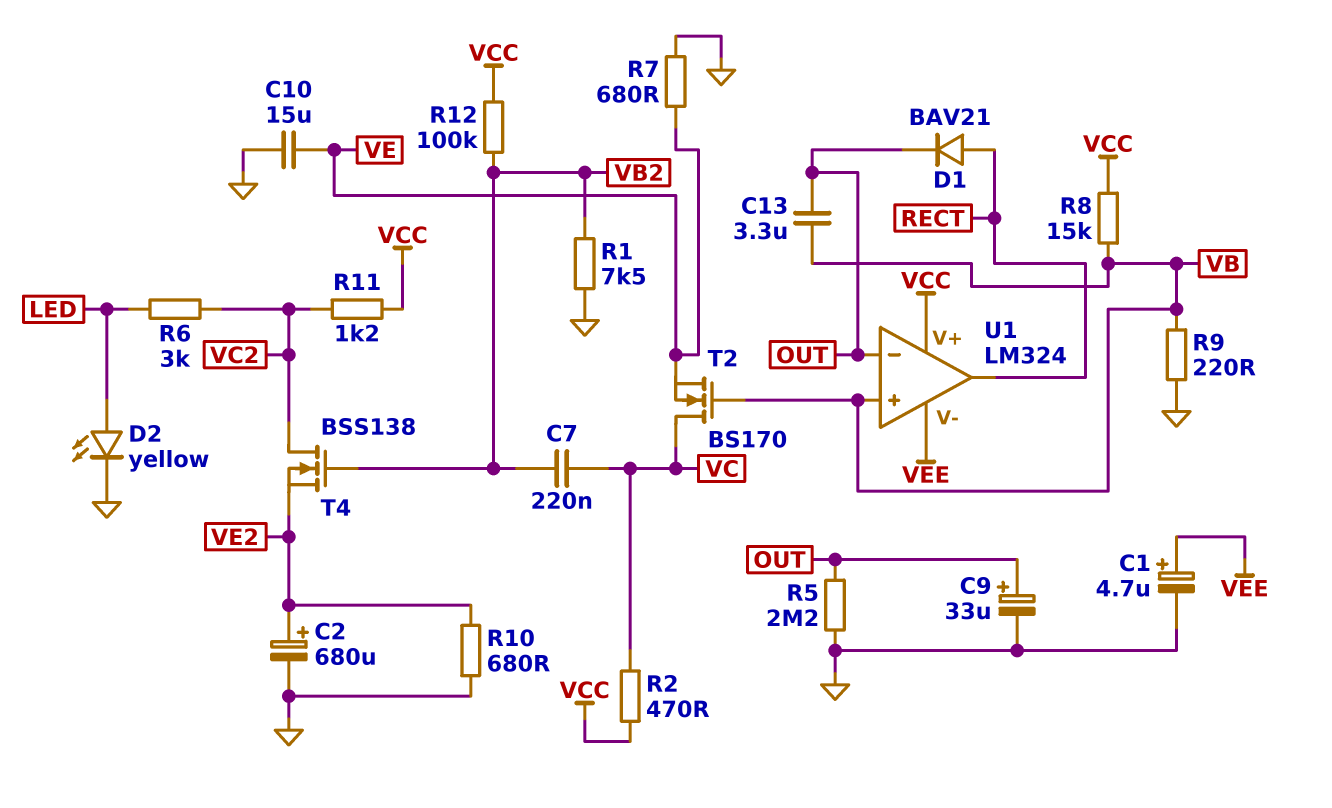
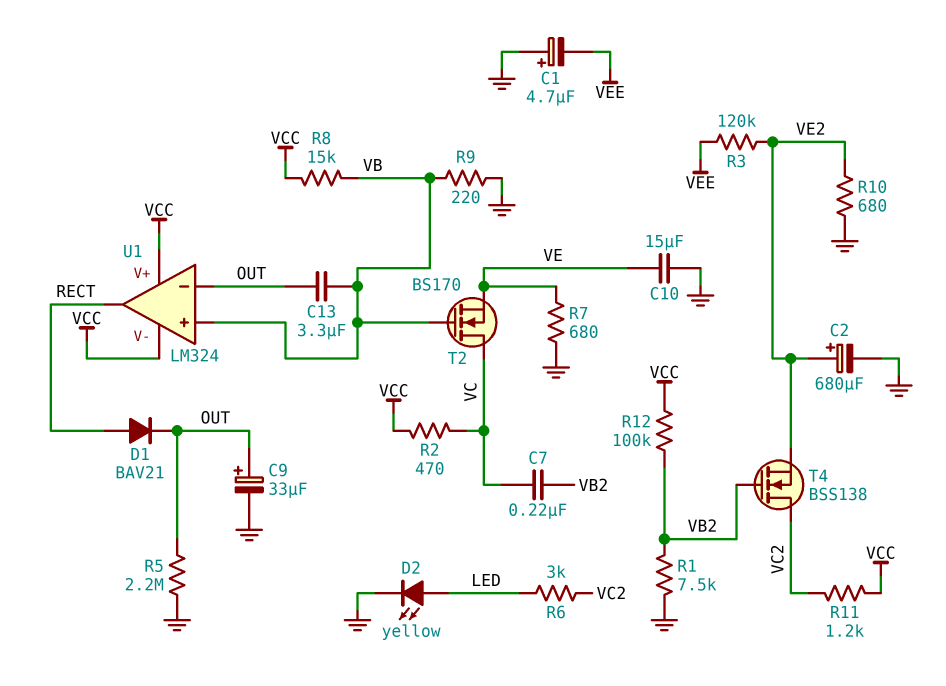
C1: 4.7uF (plus VEE, minus GND) -> 4.7uF (plus GND, minus VEE)
R3: none -> 120k (VE2, VEE)
U1 pin V-: VEE -> VCC

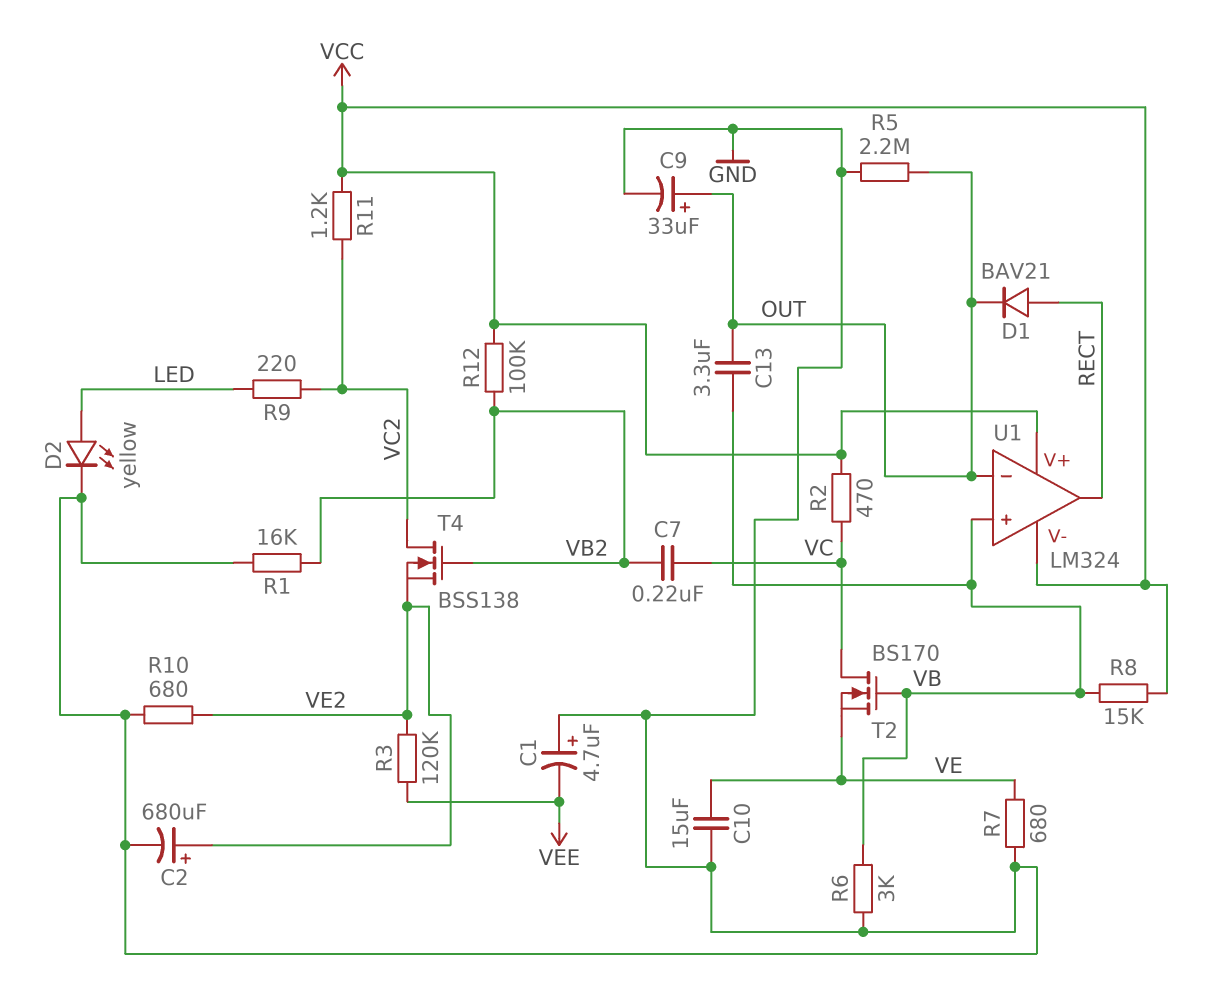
R1: 7.5k (GND, VB2) -> 16k (GND, VB2)
R6: 3k (LED, VC2) -> 3k (GND, VB)
R9: 220 (GND, VB) -> 220 (LED, VC2)

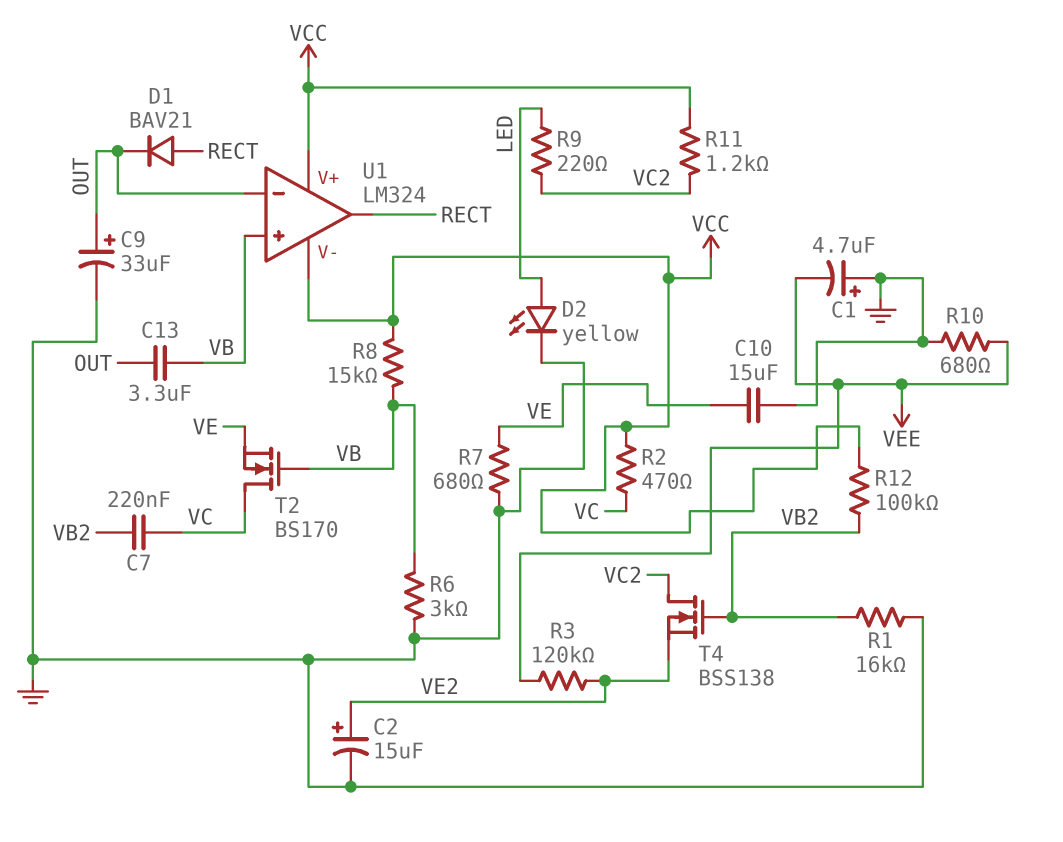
C2: 680uF (plus VE2, minus GND) -> 15uF (plus VE2, minus GND)
R5: 2.2M (GND, OUT) -> none
R10: 680 (GND, VE2) -> 680 (GND, VEE)

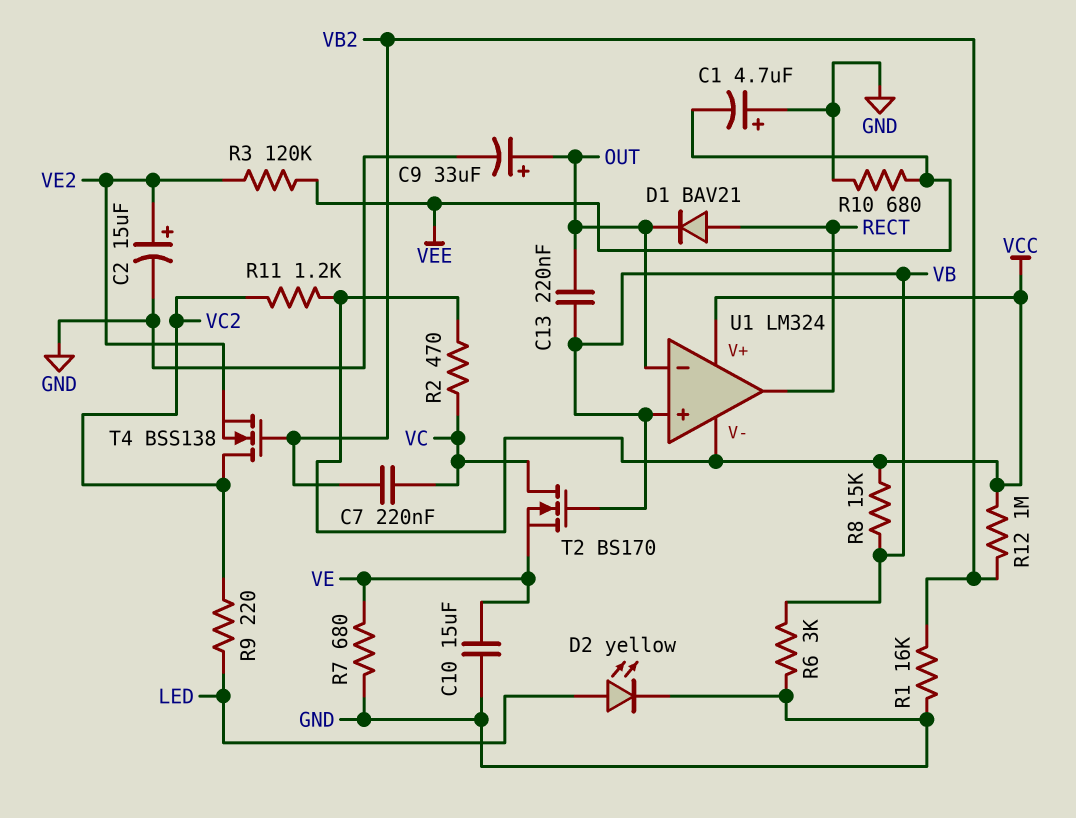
C13: 3.3uF (OUT, VB) -> 220nF (OUT, VB)
R12: 100k (VB2, VCC) -> 1M (VB2, VCC)

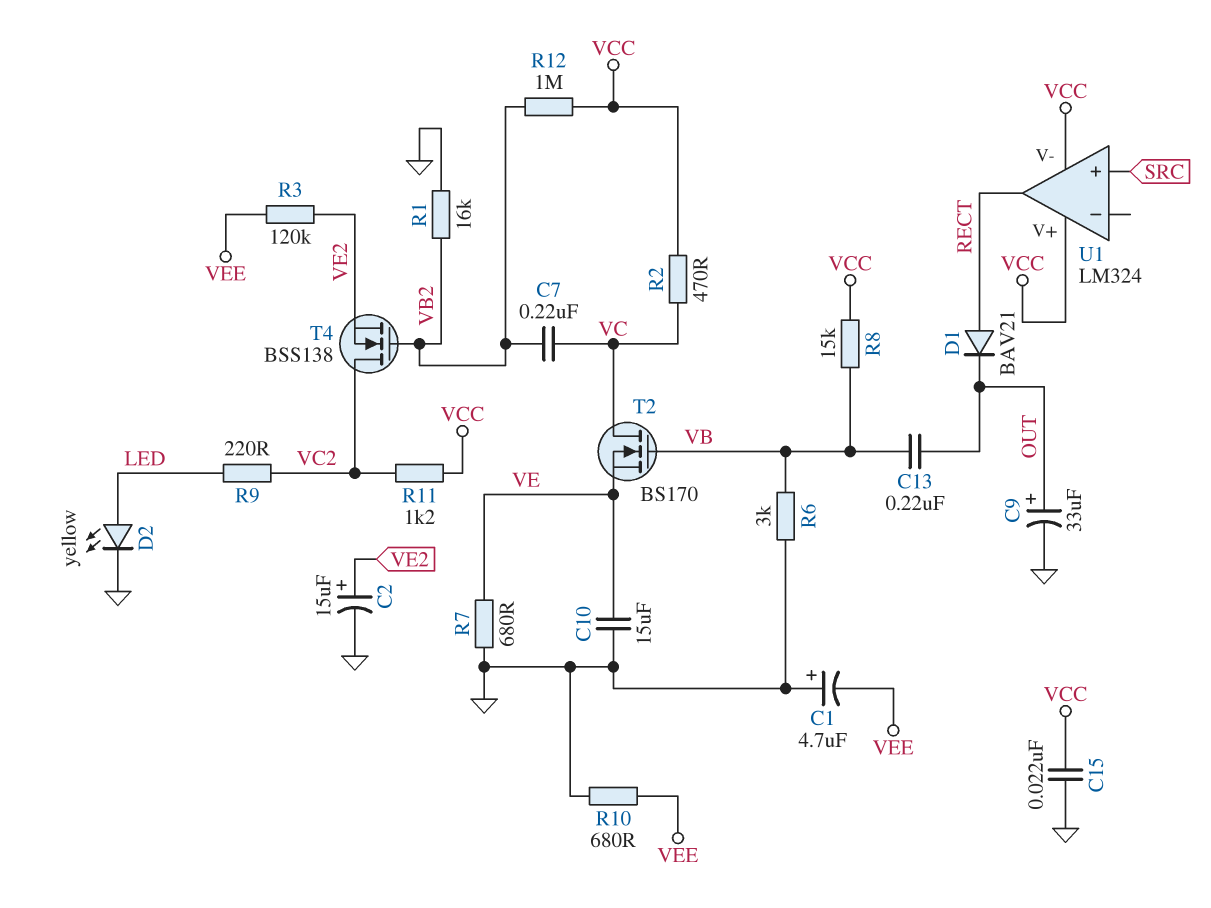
C15: none -> 22nF (GND, VCC)
U1 pin in+: VB -> SRC
U1 pin in-: OUT -> none

